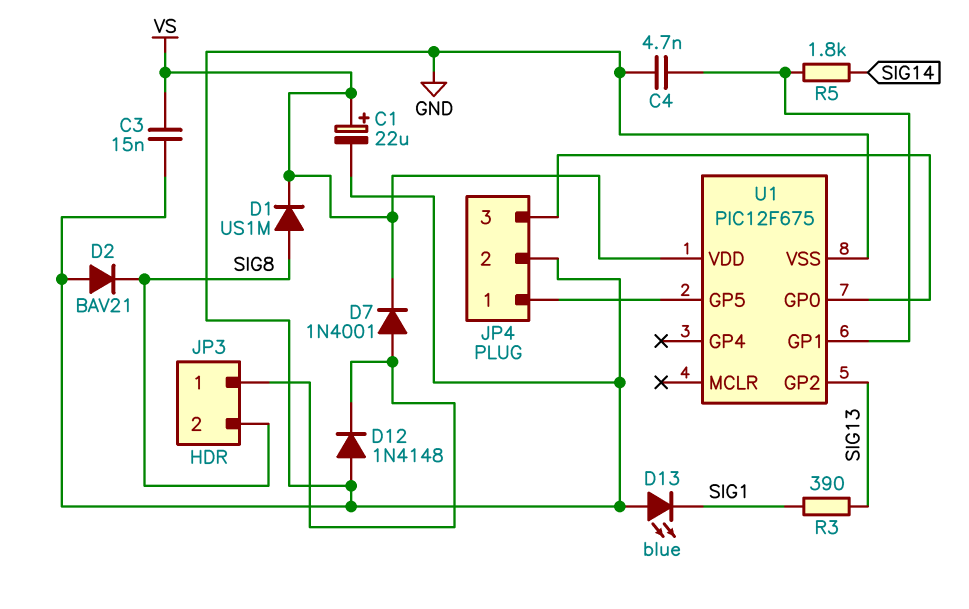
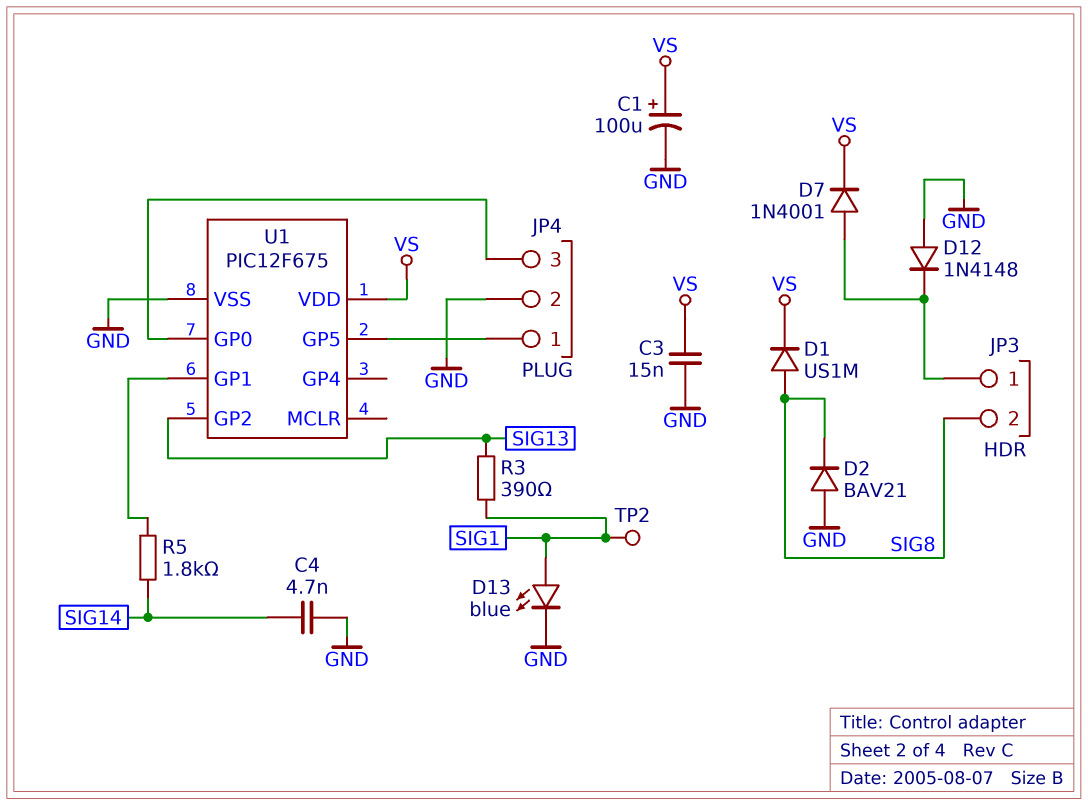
C1: 22uF (plus VS, minus GND) -> 100uF (plus VS, minus GND)
C4: 4.7nF (GND, U1/GP1) -> 4.7nF (GND, SIG14)
D13: LED blue (A GND, K SIG1) -> LED blue (A SIG1, K GND)
TP2: none -> test point (SIG1)

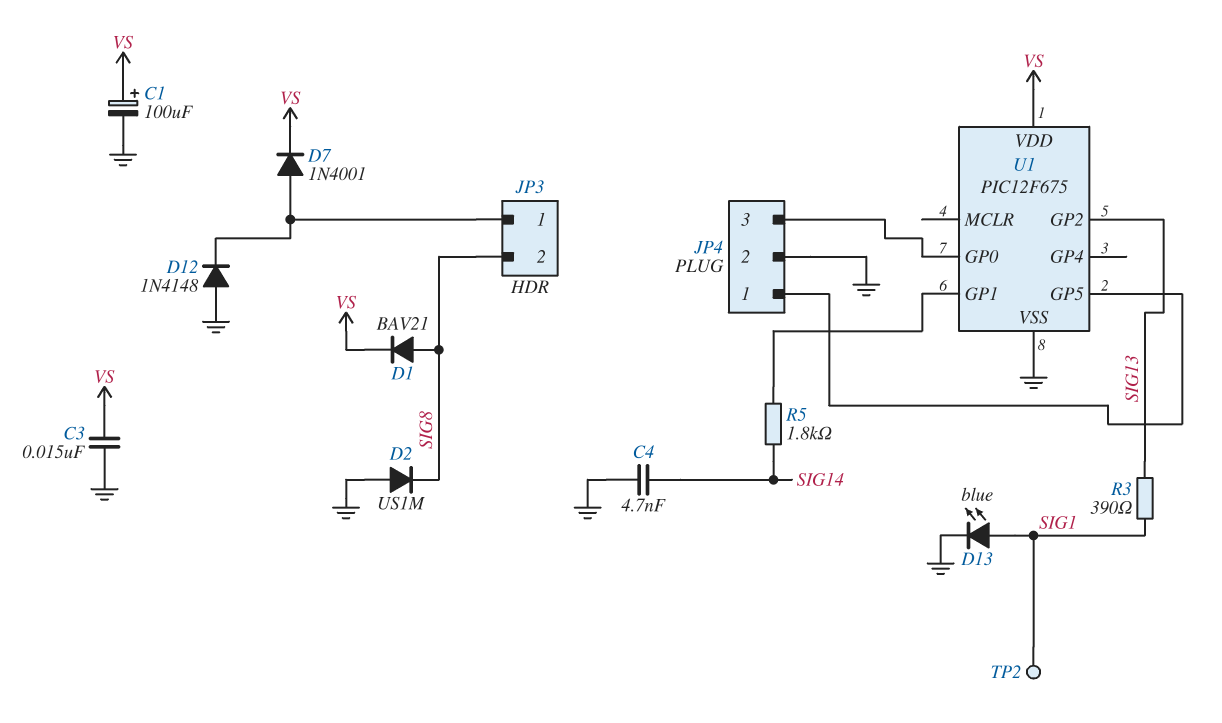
D1: diode US1M (A SIG8, K VS) -> diode BAV21 (A SIG8, K VS)
D2: diode BAV21 (A GND, K SIG8) -> diode US1M (A GND, K SIG8)

